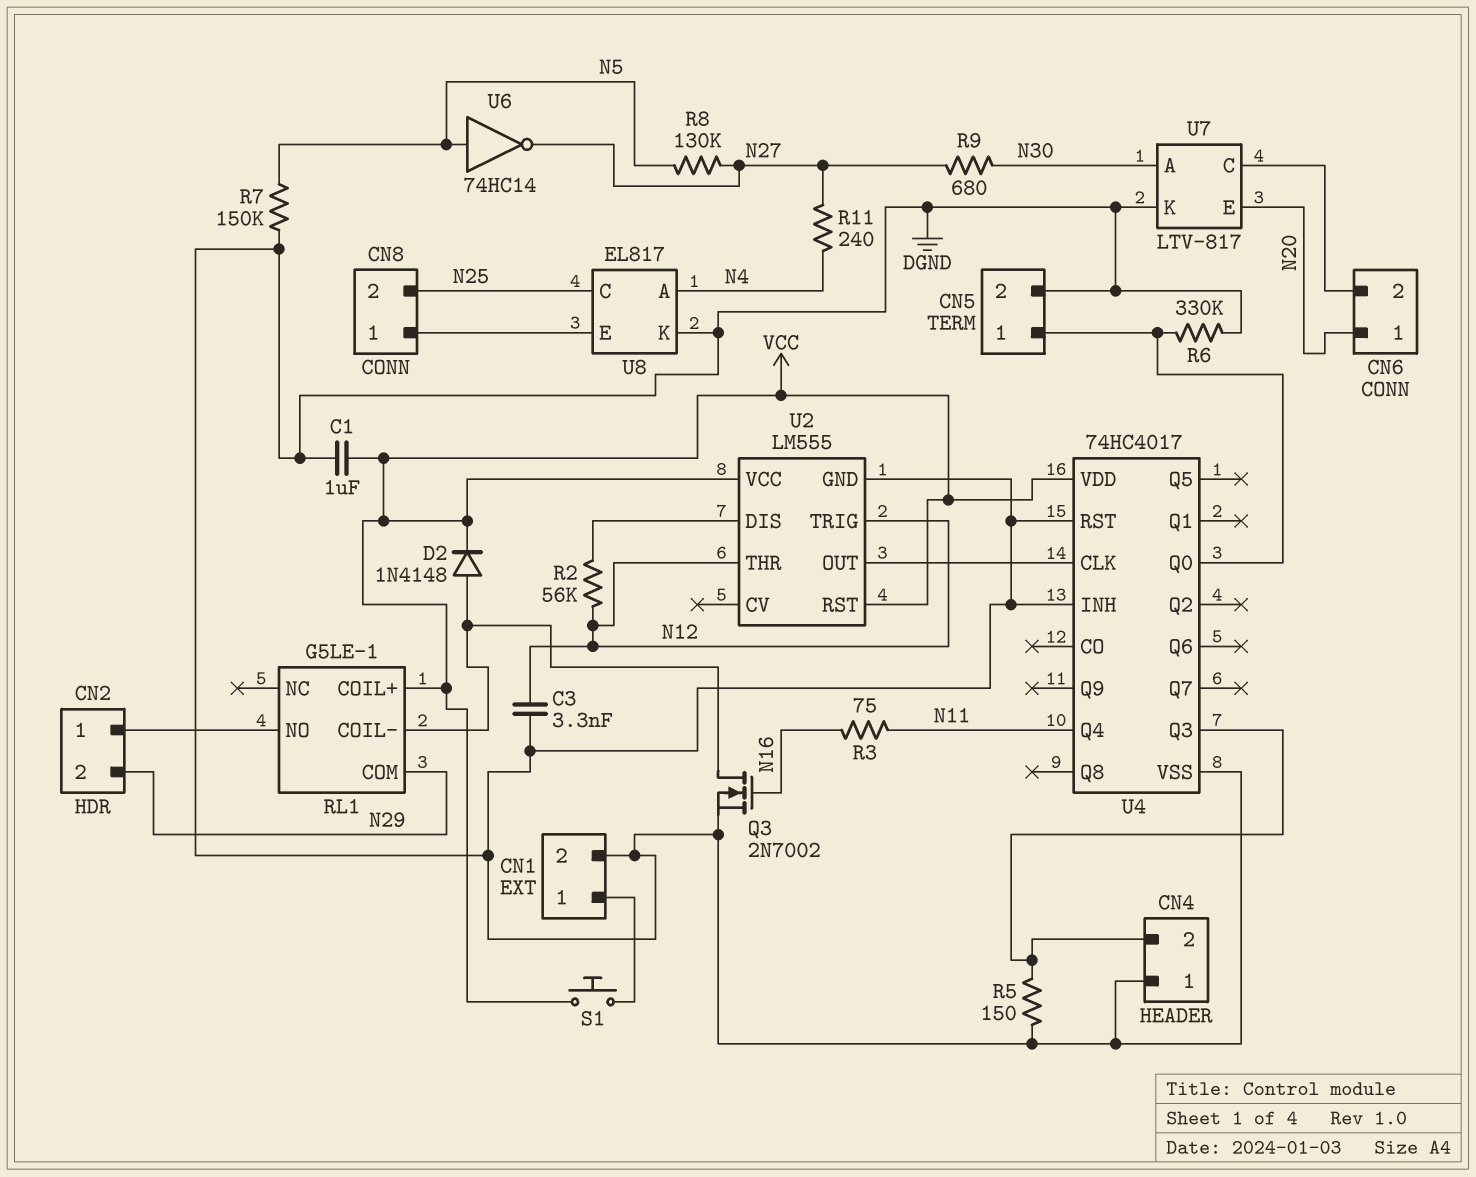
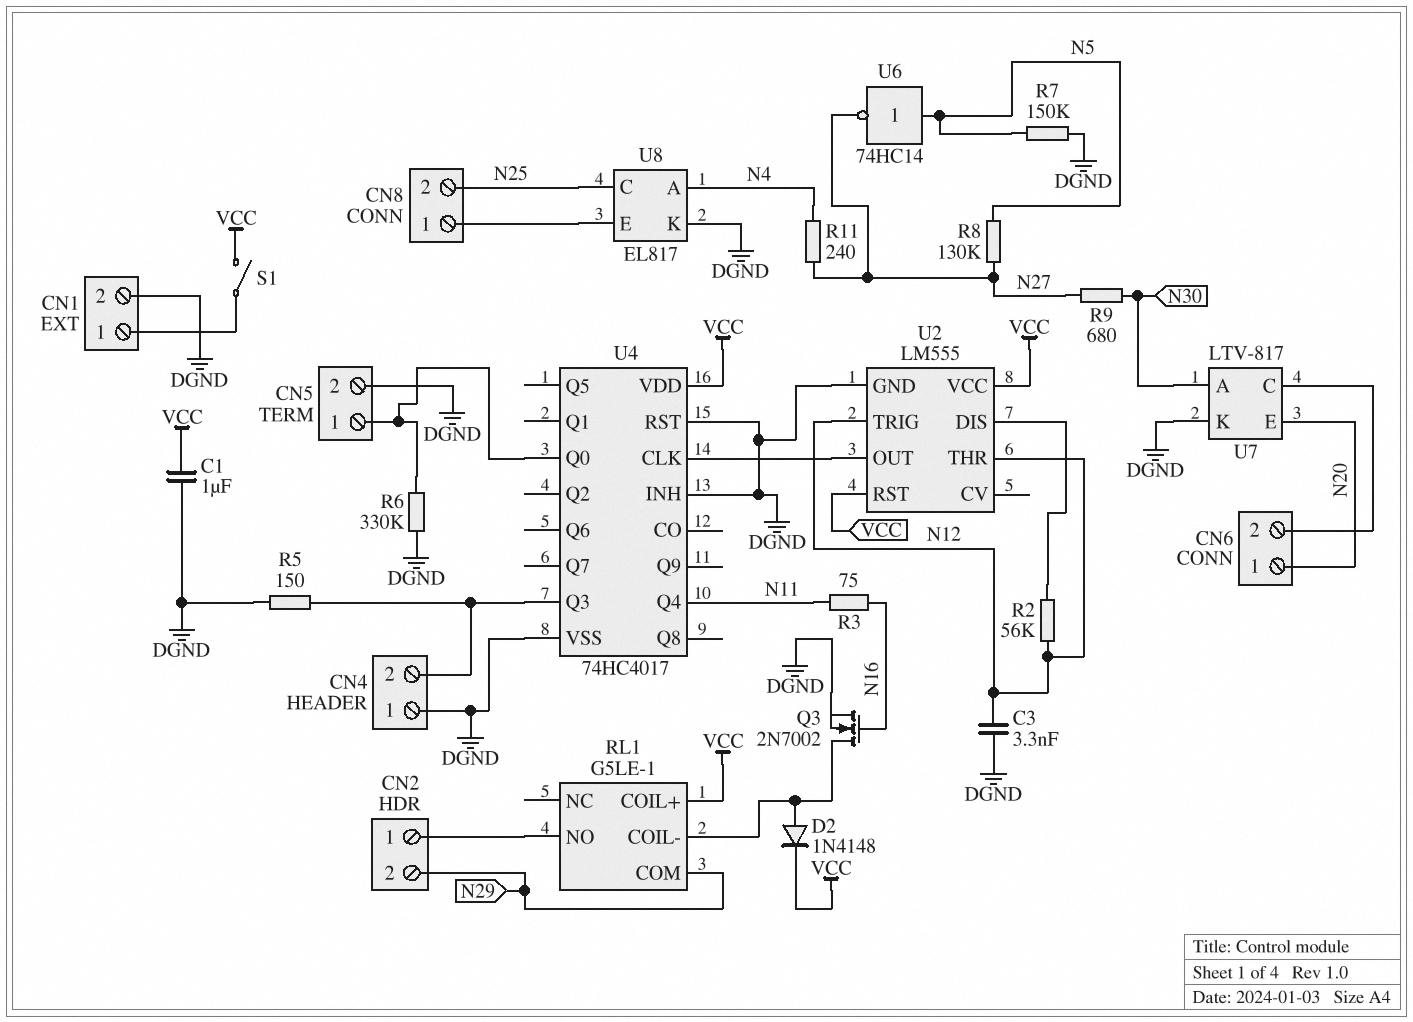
S1: button (CN1/1, VCC) -> switch (CN1/1, VCC)

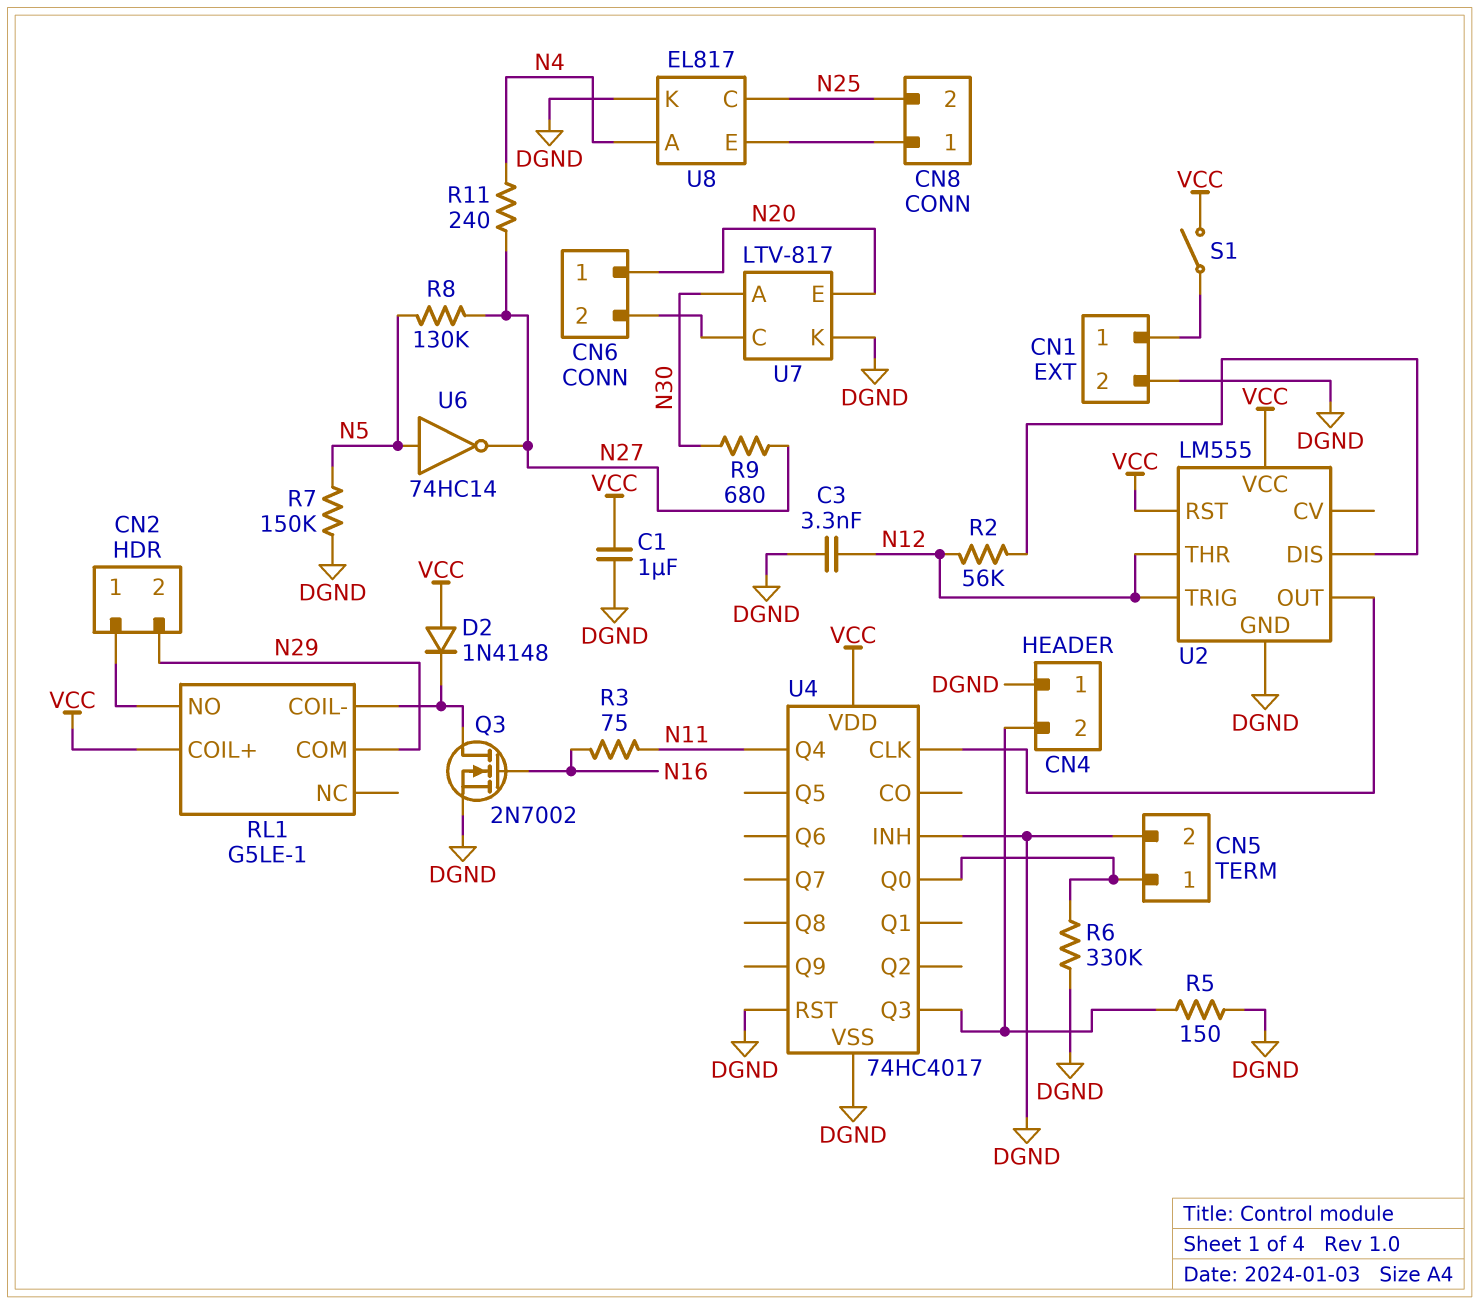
D2: diode 1N4148 (A RL1/COIL-, K VCC) -> diode 1N4148 (A VCC, K RL1/COIL-)

